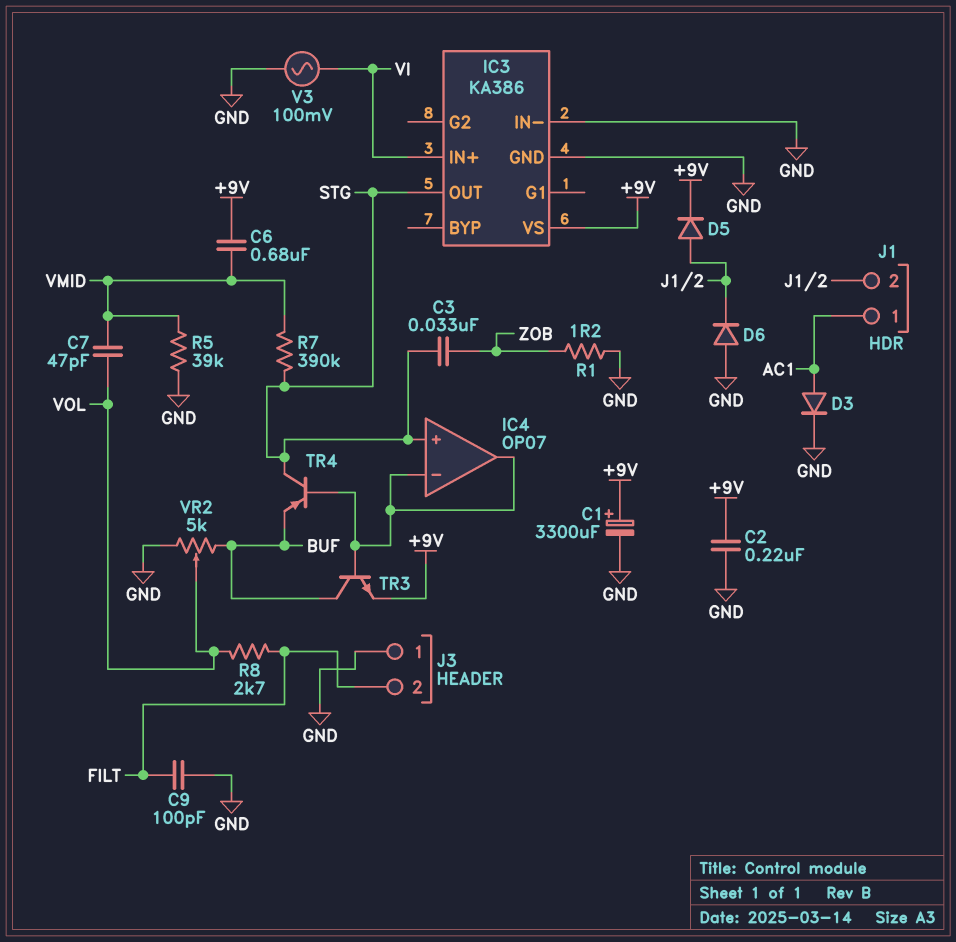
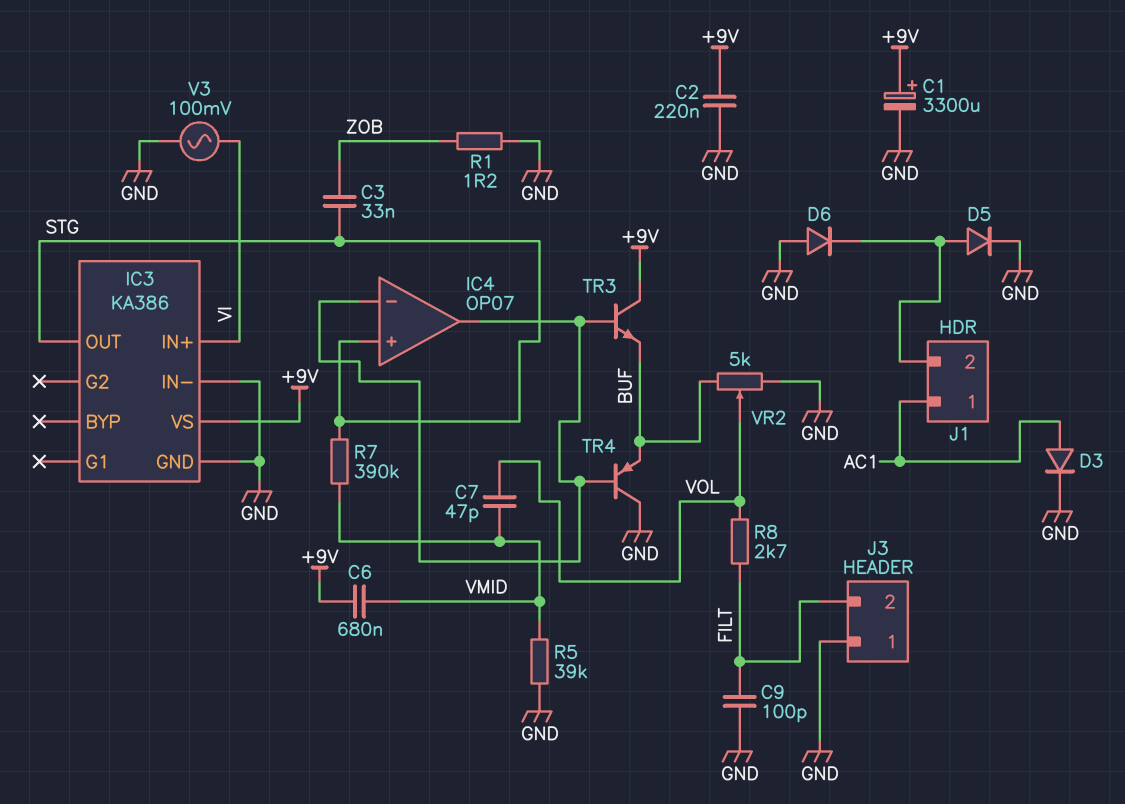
D5: diode (A J1/2, K +9V) -> diode (A J1/2, K GND)
TR3: NPN (B IC4/in-, C BUF, E +9V) -> NPN (B IC4/in-, C +9V, E BUF)
TR4: PNP (B IC4/in-, C STG, E BUF) -> PNP (B IC4/in-, C GND, E BUF)

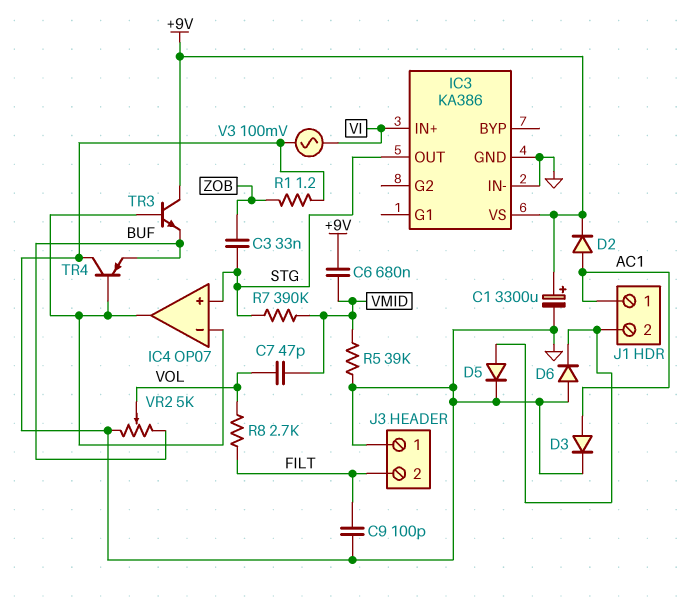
C2: 220nF (+9V, GND) -> none
D2: none -> diode (A AC1, K +9V)

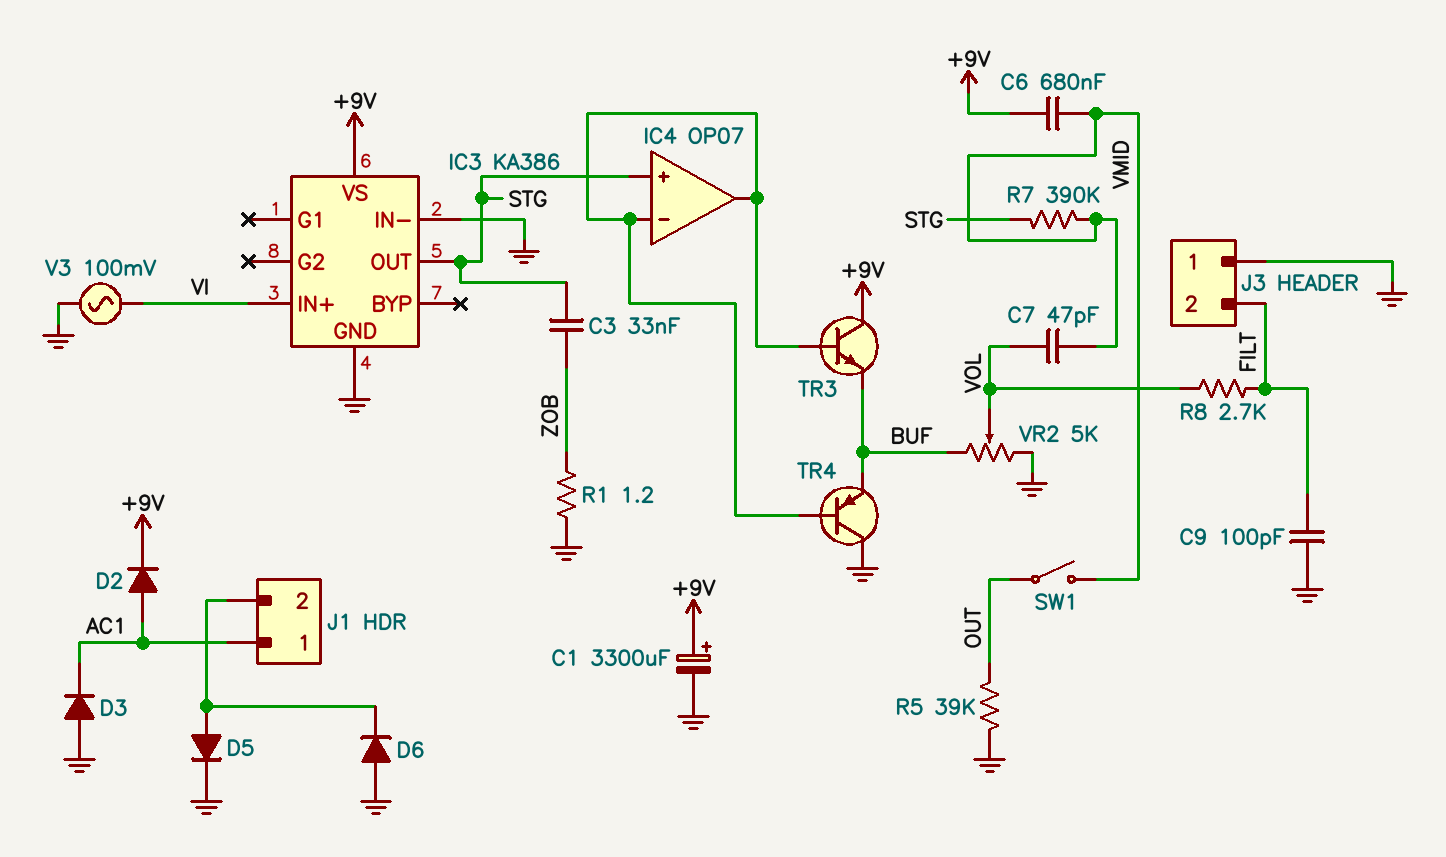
D3: diode (A AC1, K GND) -> diode (A GND, K AC1)
R5: 39k (GND, VMID) -> 39k (GND, OUT)
SW1: none -> switch (OUT, VMID)

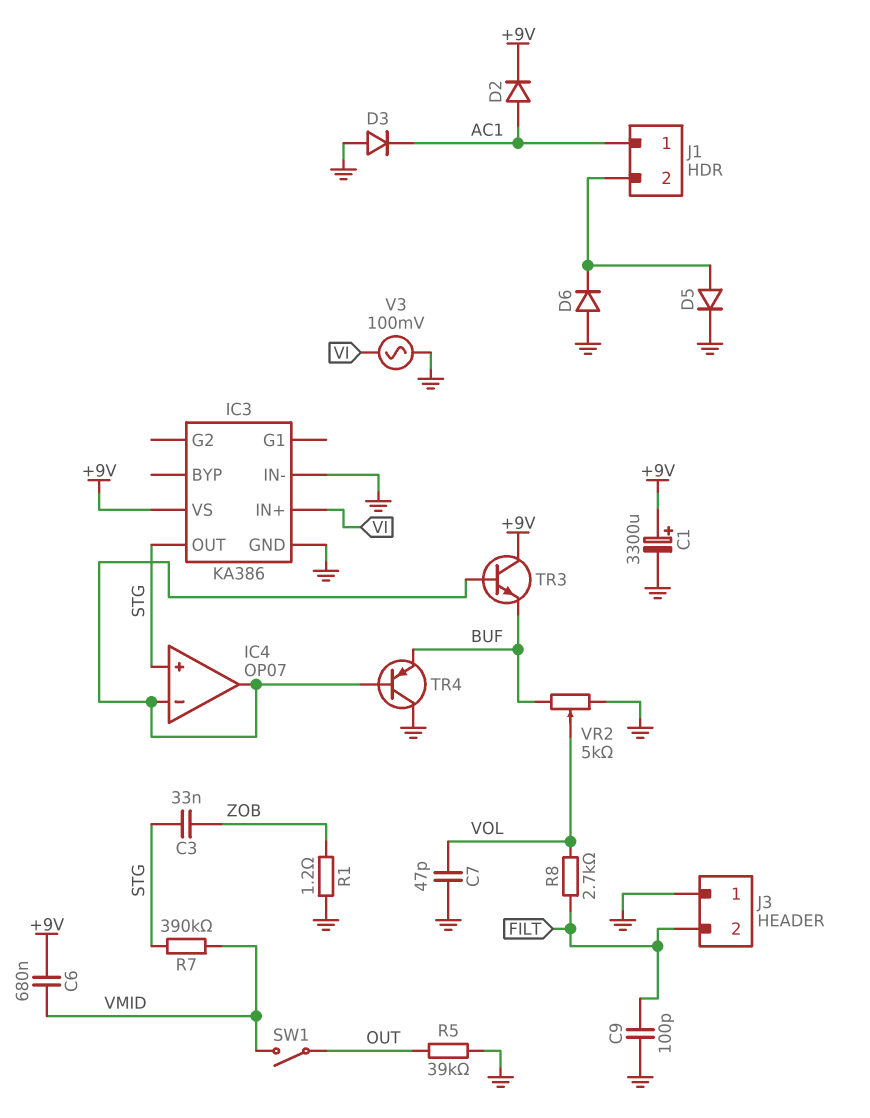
C7: 47pF (VMID, VOL) -> 47pF (GND, VOL)

